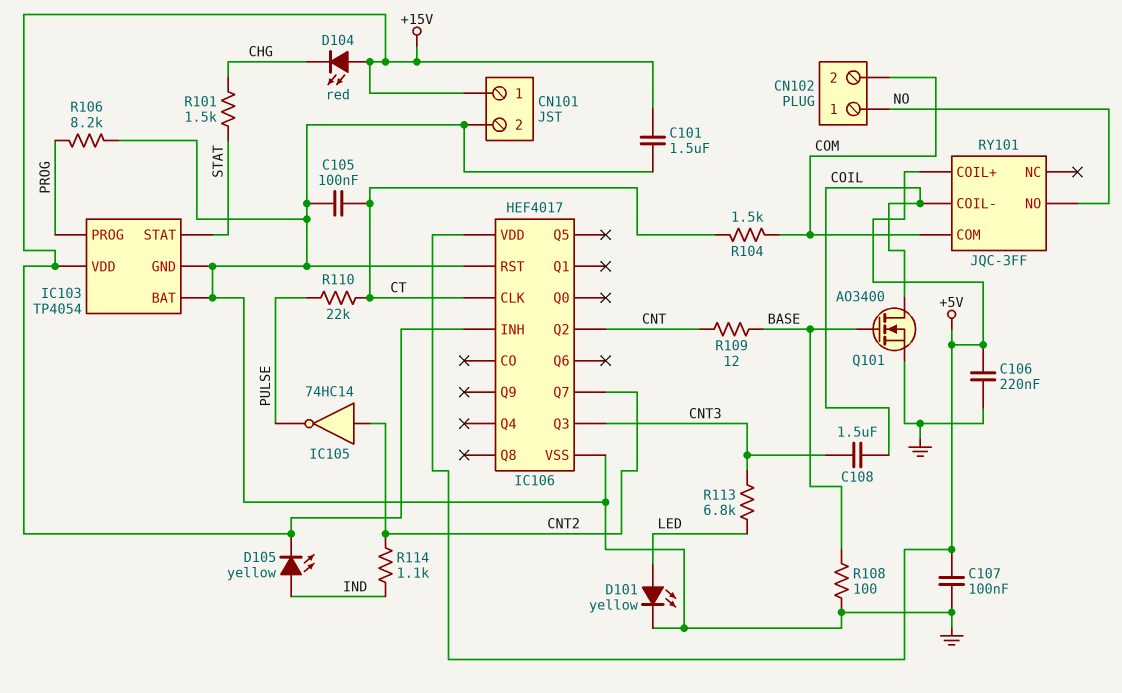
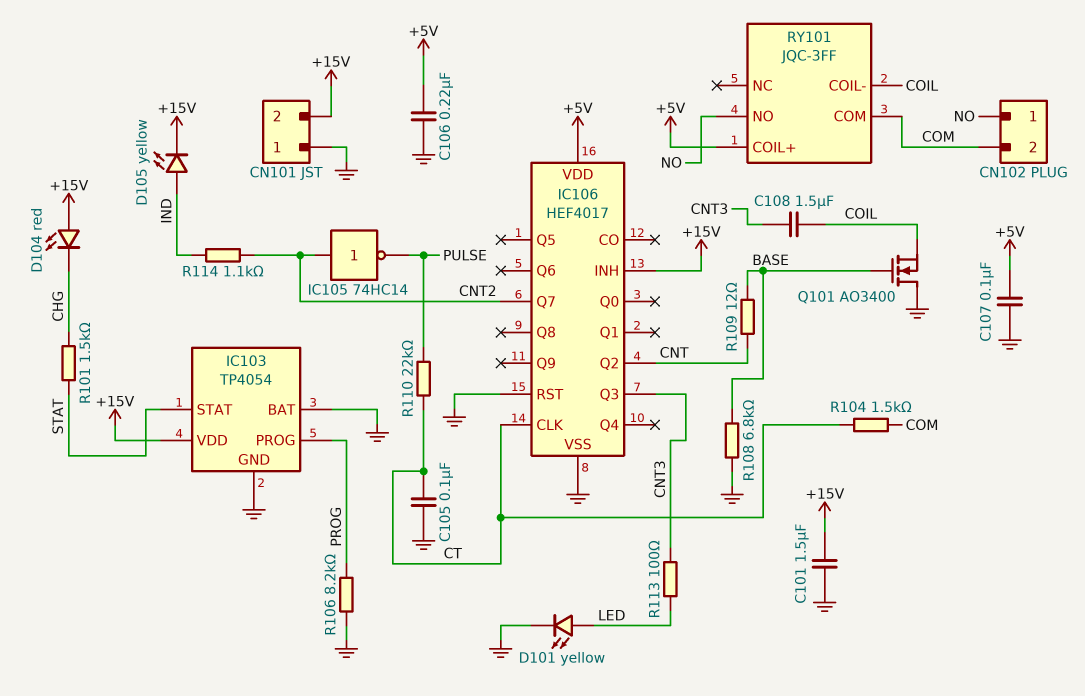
CN101 pin 1: +15V -> GND
CN101 pin 2: GND -> +15V
Q101: NMOS AO3400 (G BASE, D COIL, S GND) -> NMOS AO3400 (G BASE, D GND, S COIL)
R108: 100 (BASE, GND) -> 6.8k (BASE, GND)
R113: 6.8k (CNT3, LED) -> 100 (CNT3, LED)

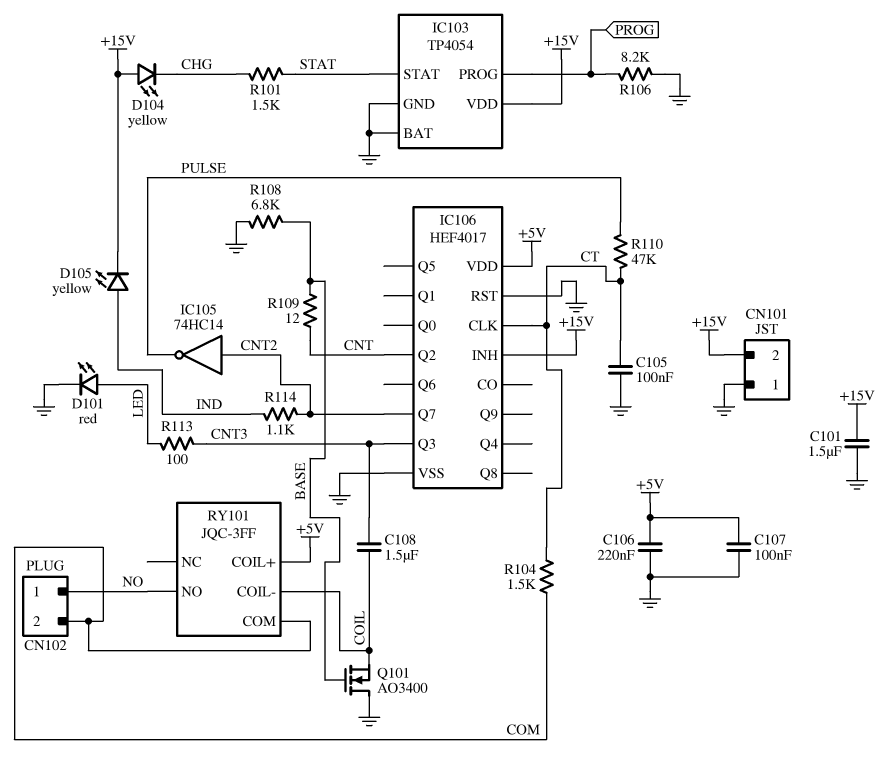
D101: LED yellow (A LED, K GND) -> LED red (A LED, K GND)
D104: LED red (A +15V, K CHG) -> LED yellow (A +15V, K CHG)
R110: 22k (CT, PULSE) -> 47k (CT, PULSE)

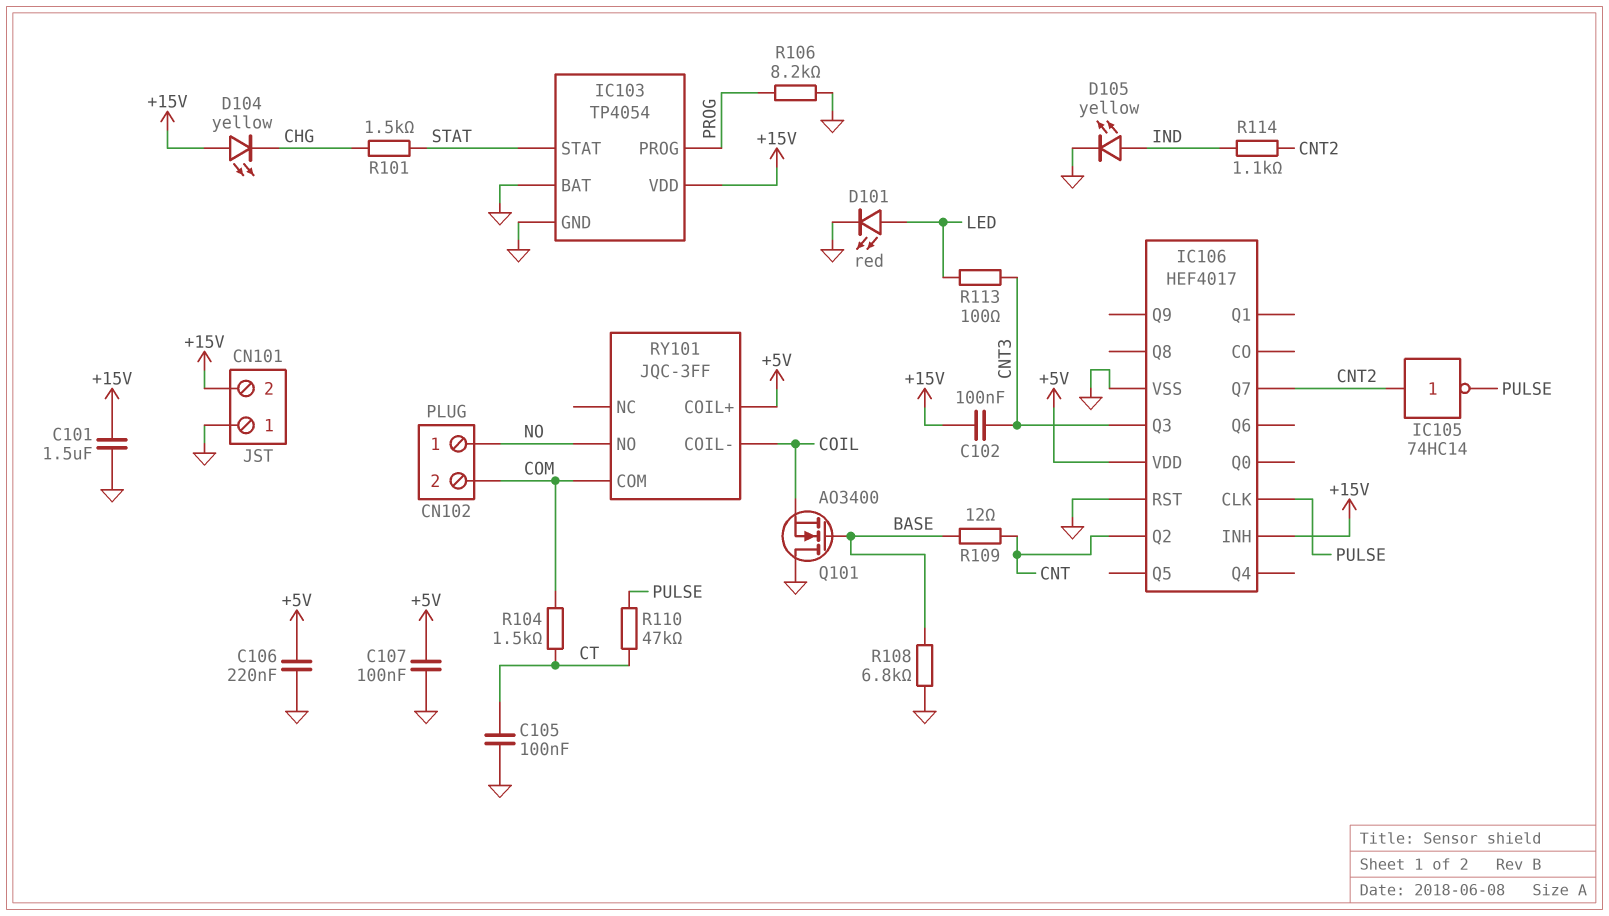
C102: none -> 100nF (+15V, CNT3)
C108: 1.5uF (CNT3, COIL) -> none
D105: LED yellow (A IND, K +15V) -> LED yellow (A IND, K GND)
IC106 pin CLK: CT -> PULSE

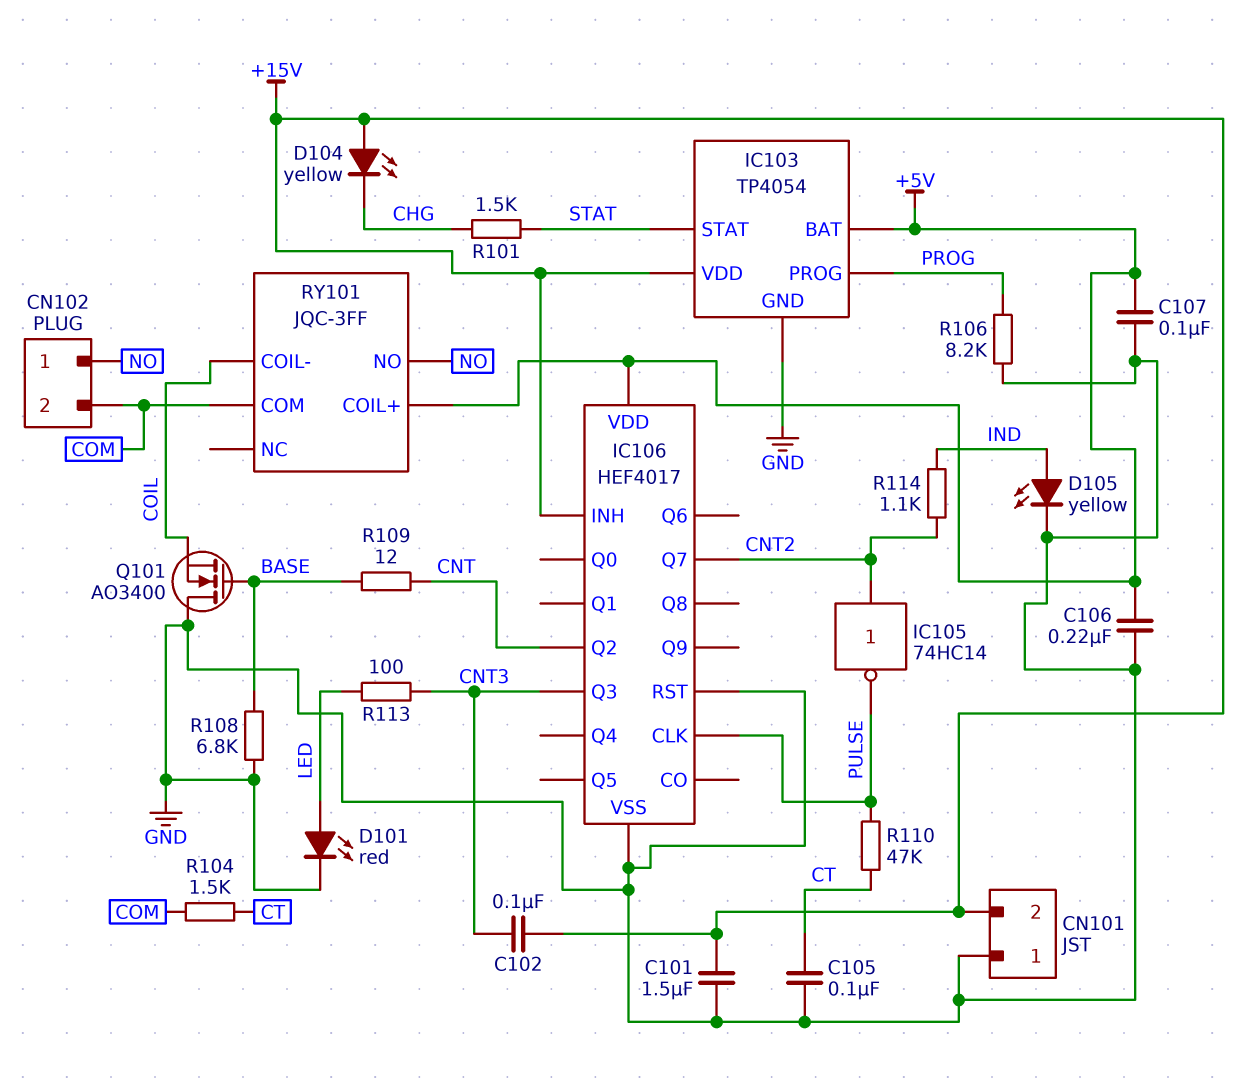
IC103 pin BAT: GND -> +5V

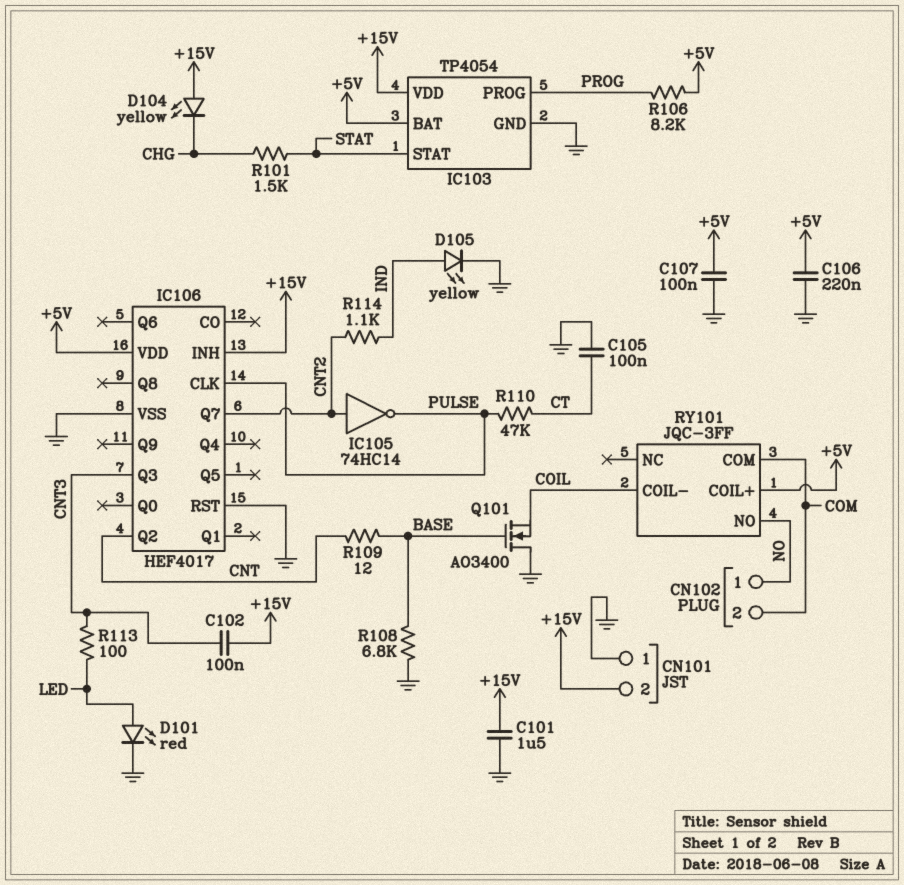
R104: 1.5k (COM, CT) -> none
R106: 8.2k (GND, PROG) -> 8.2k (+5V, PROG)

